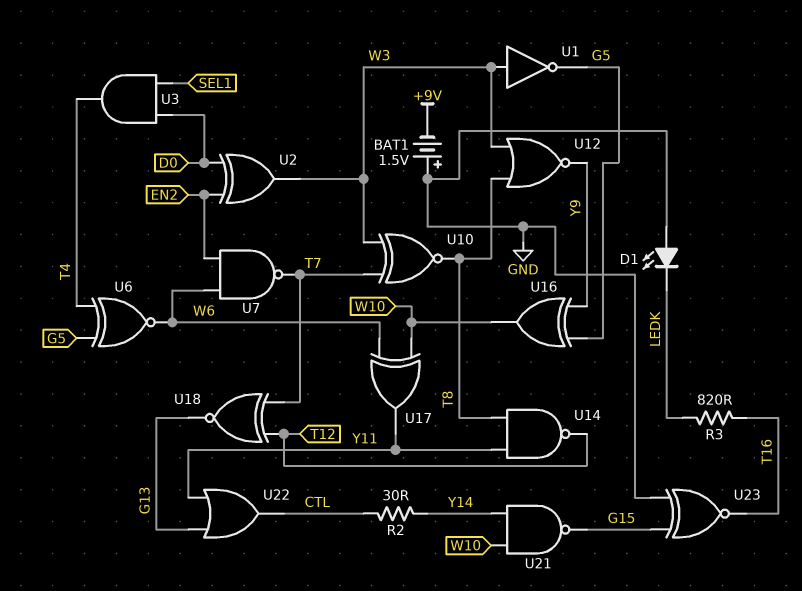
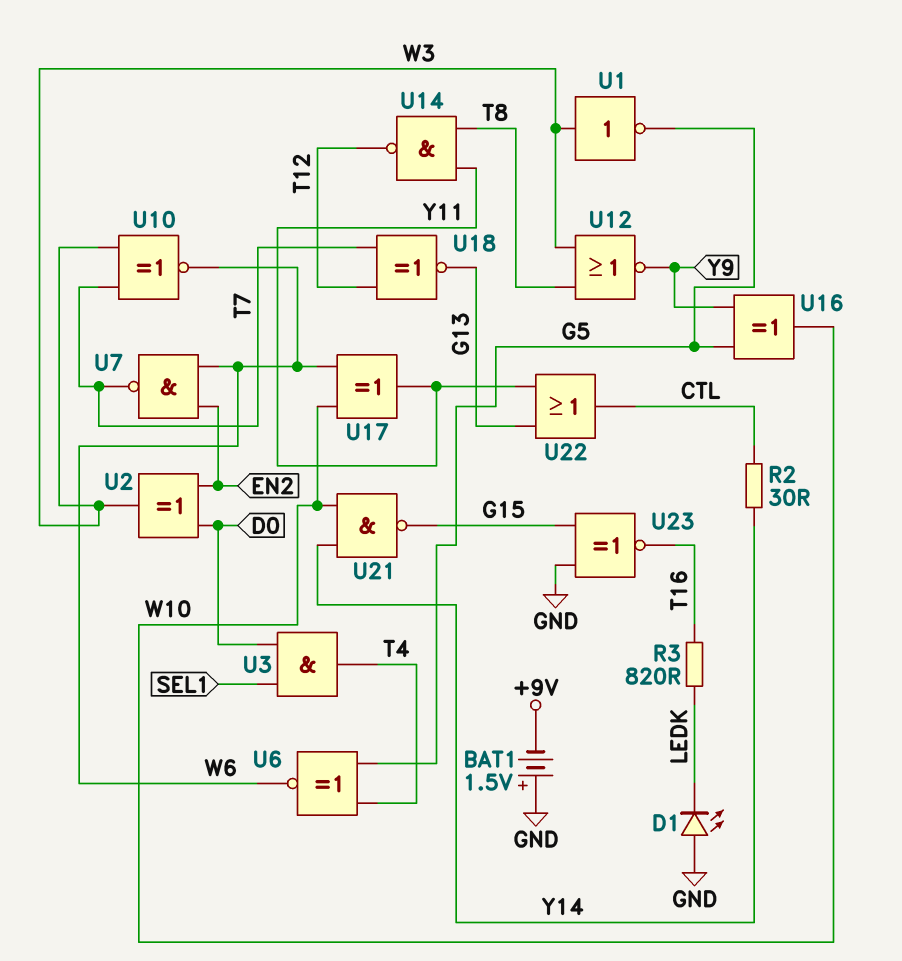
U10: XNOR (in T7, in W3, out T8) -> XNOR (in T7, in W3, out W6)

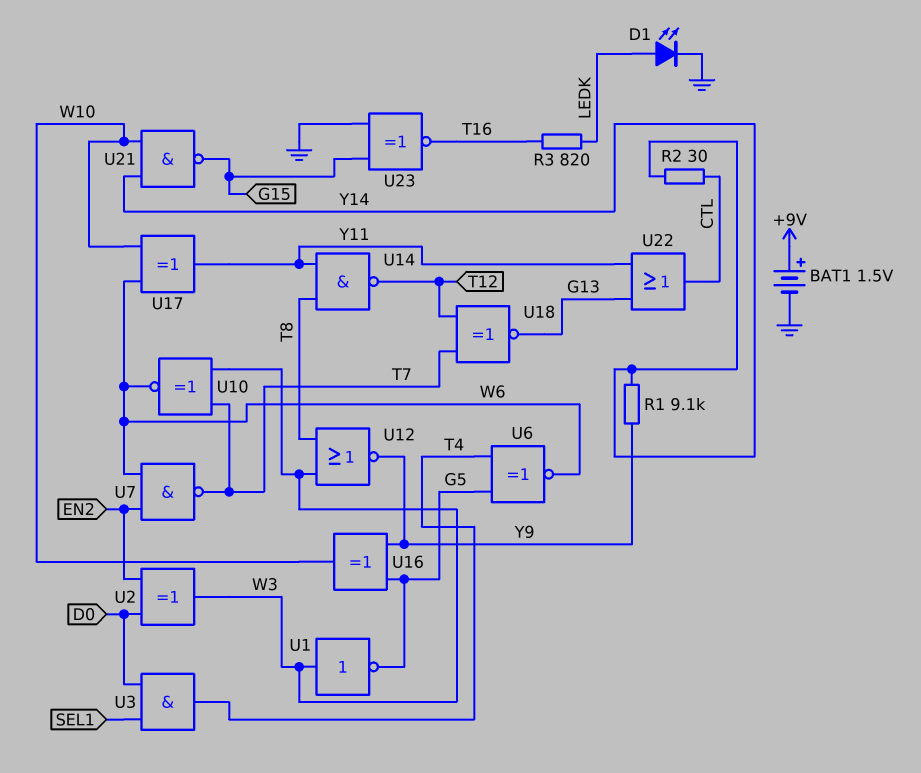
BAT1: 1.5V (plus GND, minus +9V) -> 1.5V (plus +9V, minus GND)
D1: LED (A GND, K LEDK) -> LED (A LEDK, K GND)
R1: none -> 9.1k (Y9, Y14)

